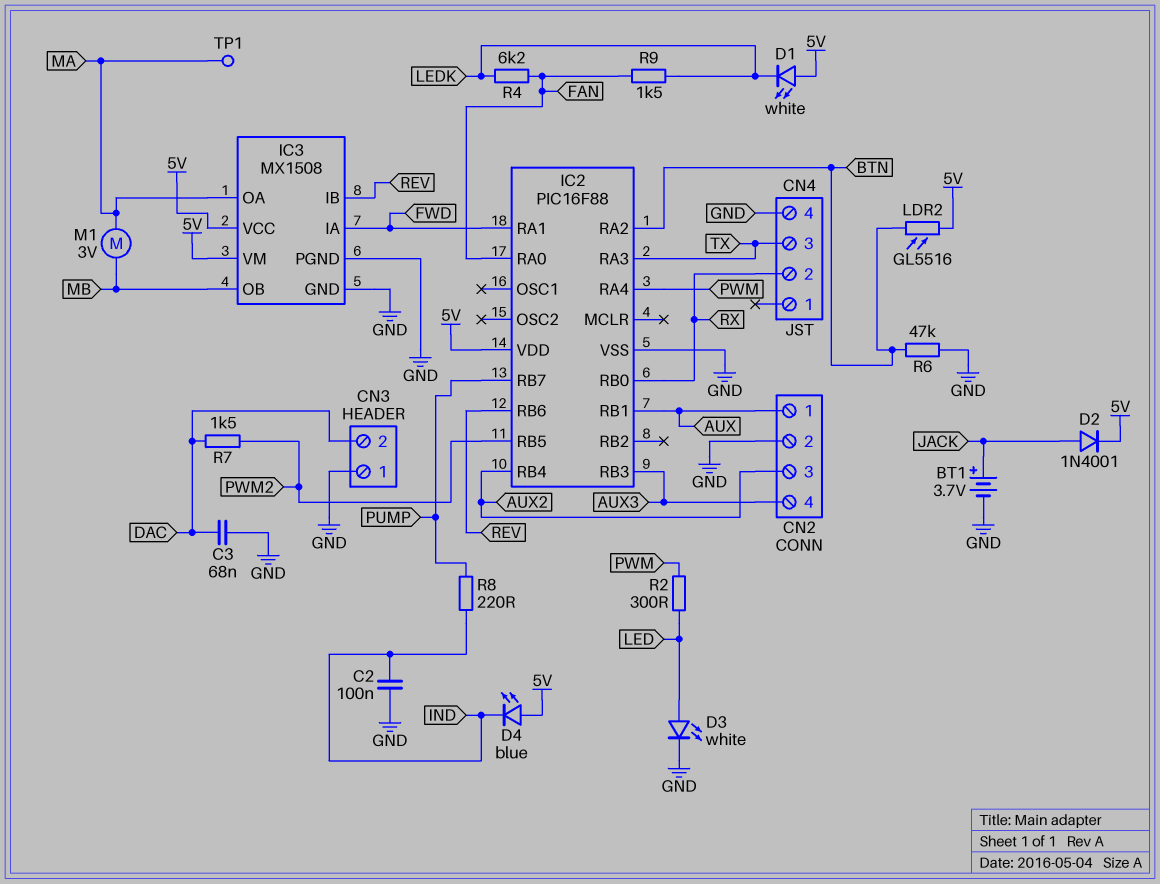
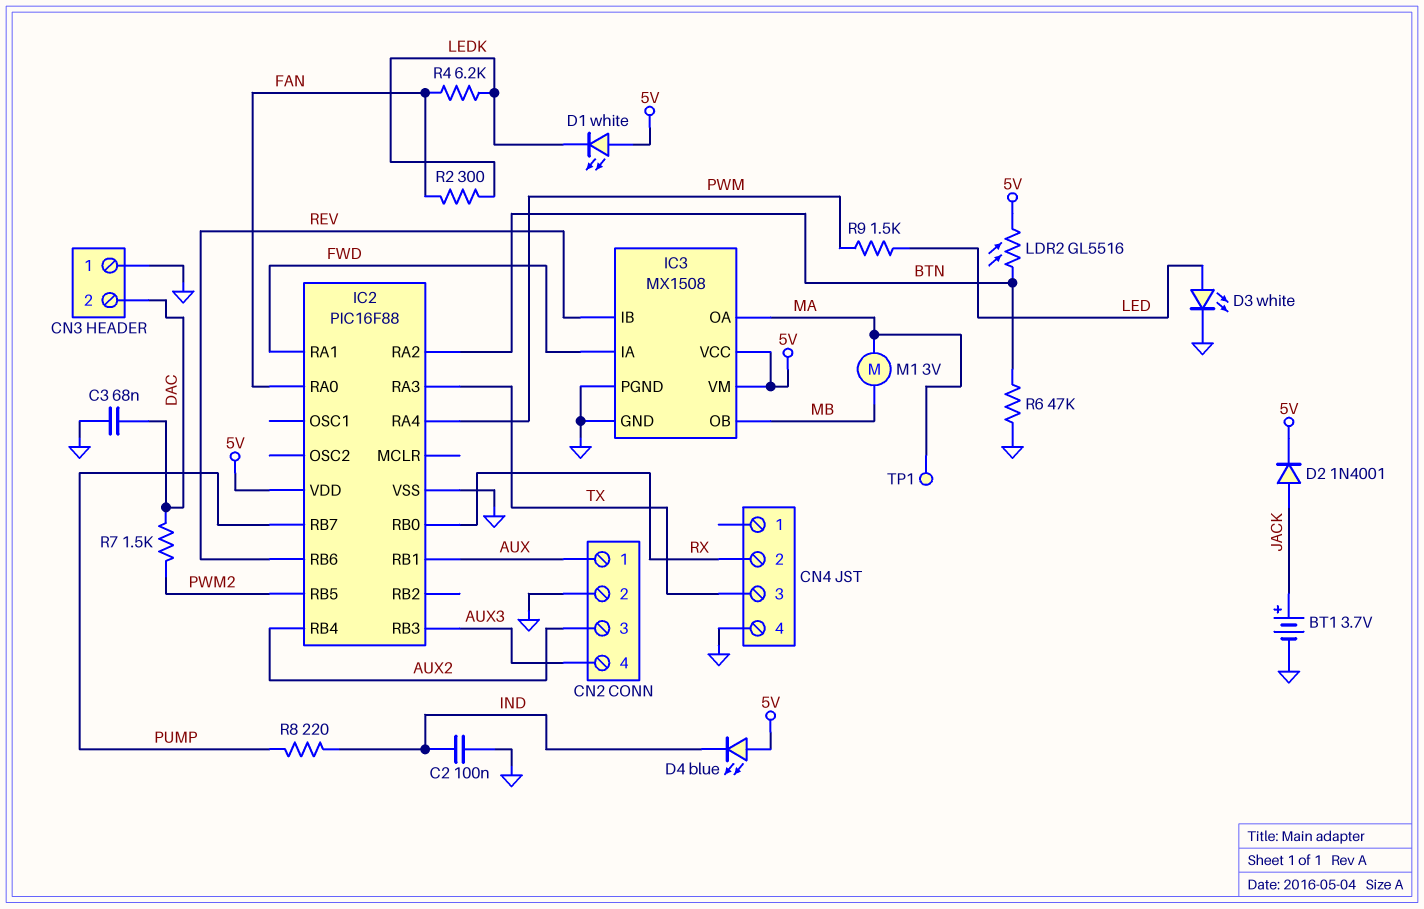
R2: 300 (LED, PWM) -> 300 (FAN, LEDK)
R9: 1.5k (FAN, LEDK) -> 1.5k (LED, PWM)

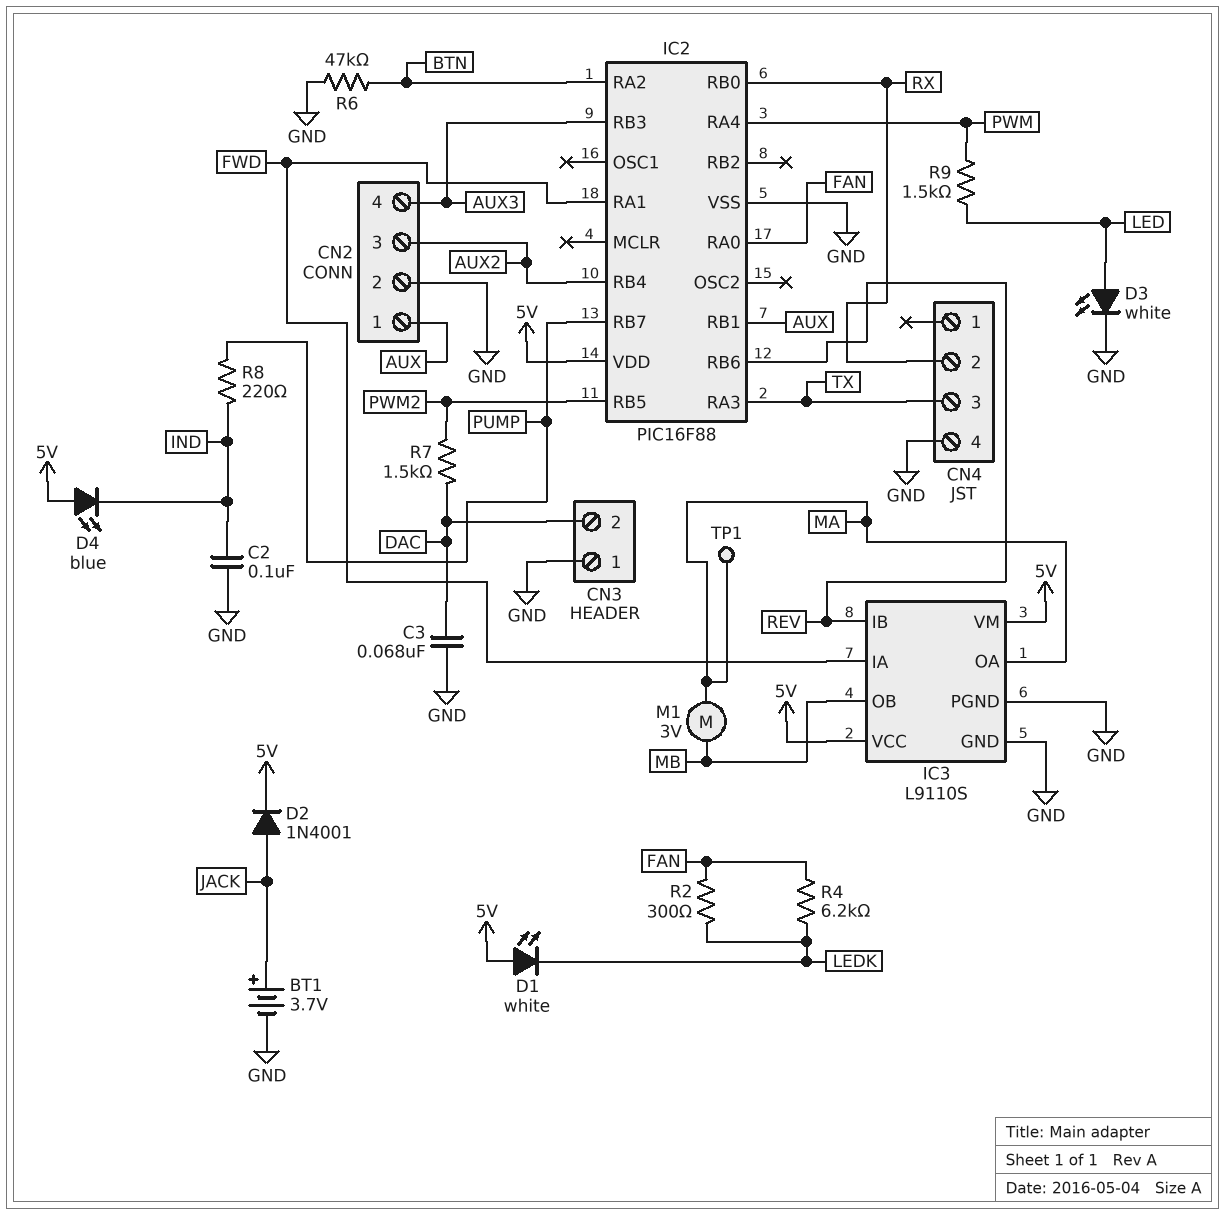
IC3: MX1508 -> L9110S
LDR2: GL5516 (5V, BTN) -> none

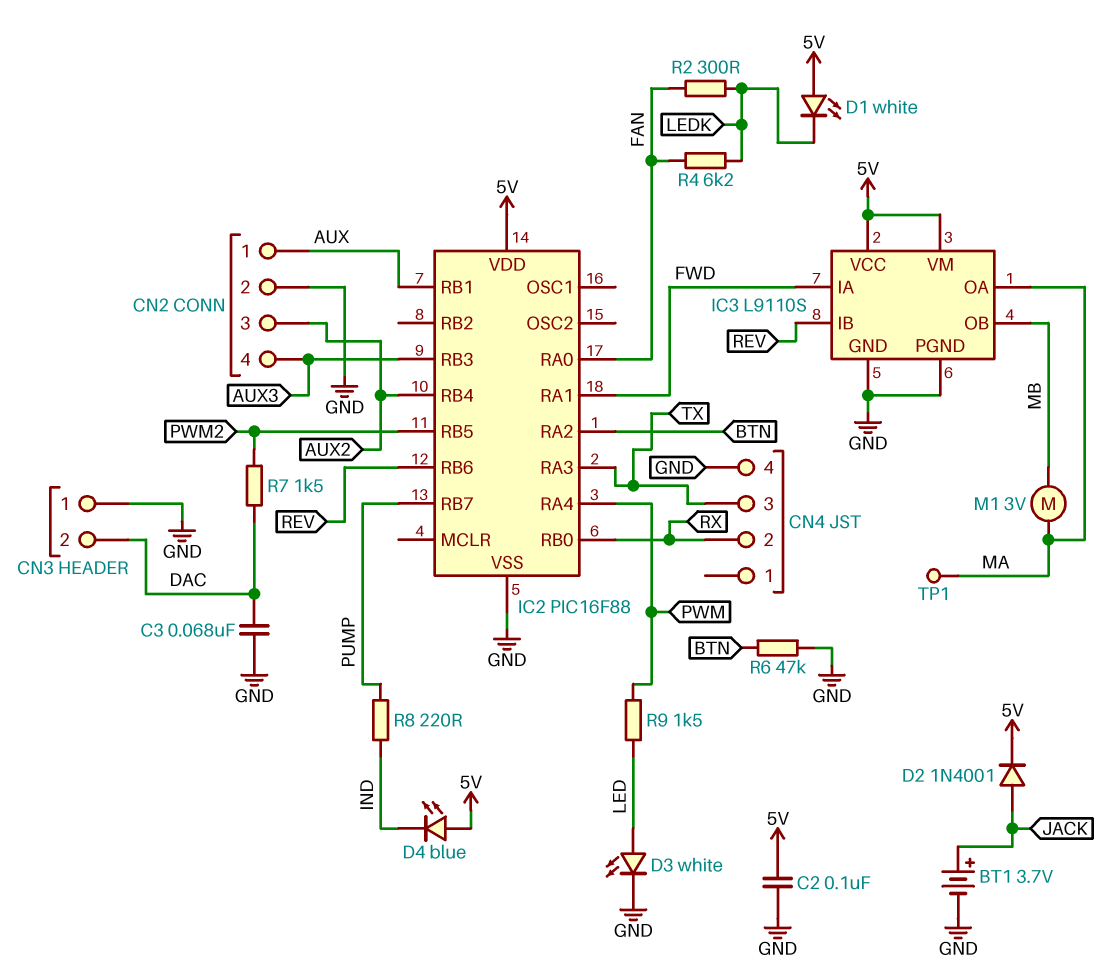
C2: 100nF (GND, IND) -> 100nF (5V, GND)

